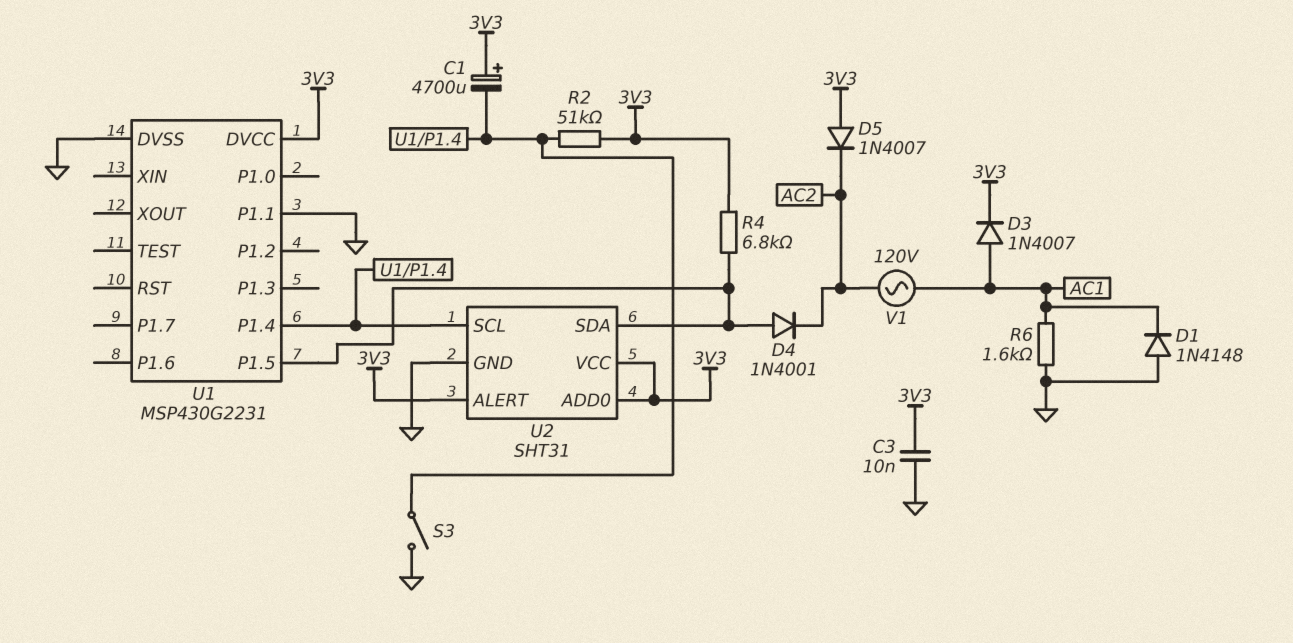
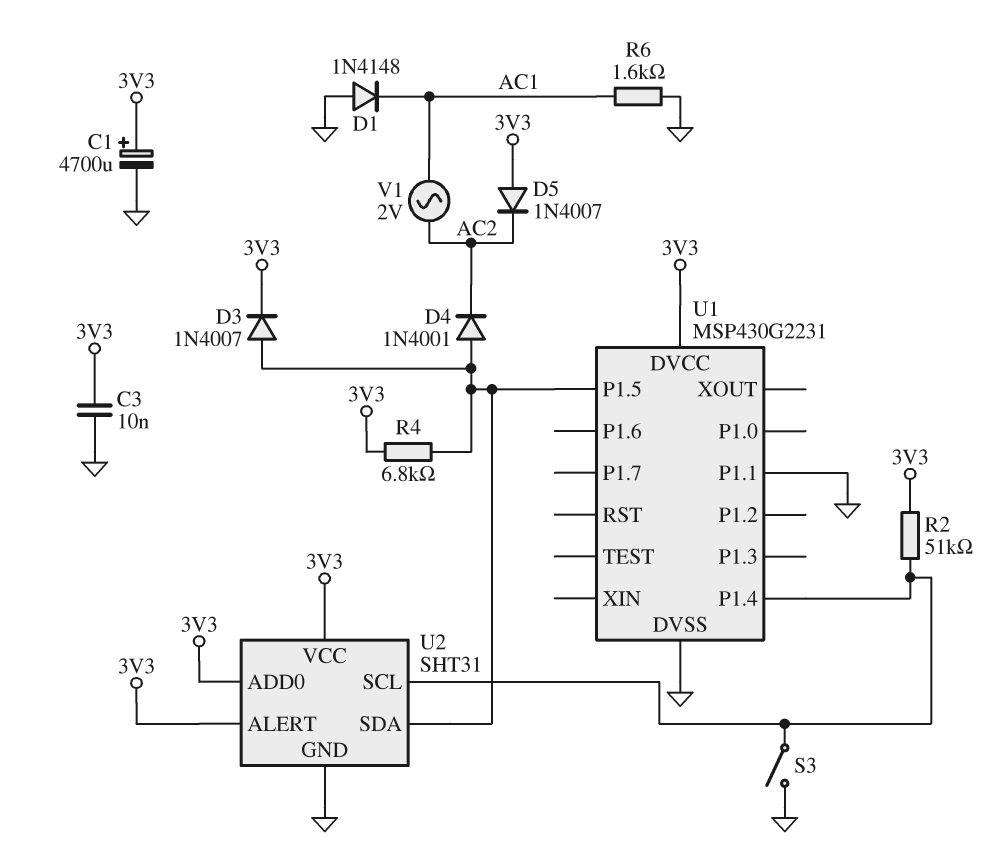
C1: 4700uF (plus 3V3, minus U1/P1.4) -> 4700uF (plus 3V3, minus GND)
D3: diode 1N4007 (A AC1, K 3V3) -> diode 1N4007 (A U1/P1.5, K 3V3)
V1: AC 120V (AC1, AC2) -> AC 2V (AC1, AC2)

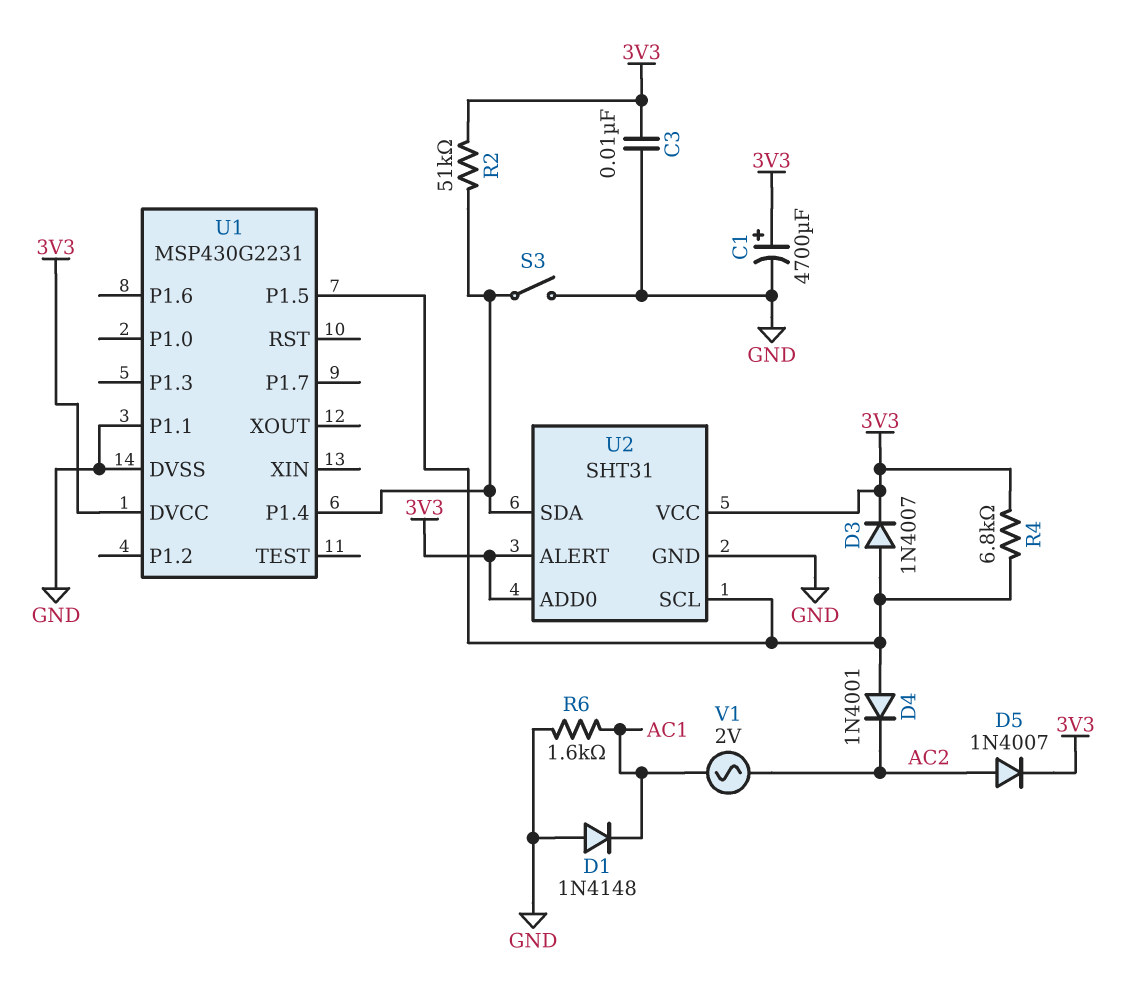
D5: diode 1N4007 (A 3V3, K AC2) -> diode 1N4007 (A AC2, K 3V3)
U2 pin SCL: U1/P1.4 -> U1/P1.5
U2 pin SDA: U1/P1.5 -> U1/P1.4

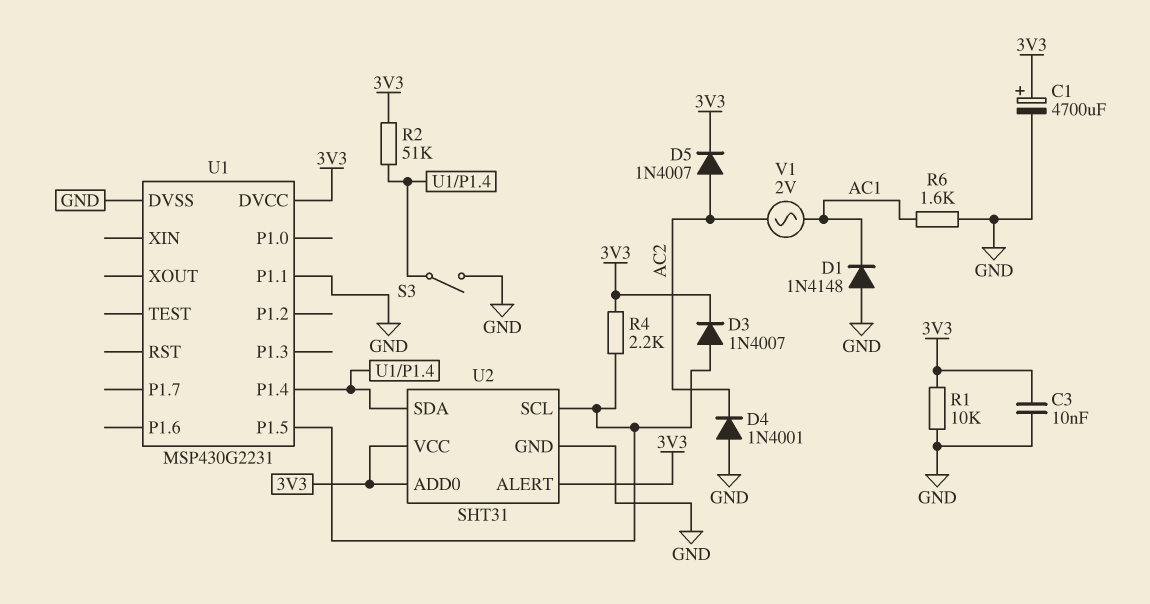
D4: diode 1N4001 (A U1/P1.5, K AC2) -> diode 1N4001 (A GND, K AC2)
R1: none -> 10k (3V3, GND)
R4: 6.8k (3V3, U1/P1.5) -> 2.2k (3V3, U1/P1.5)

